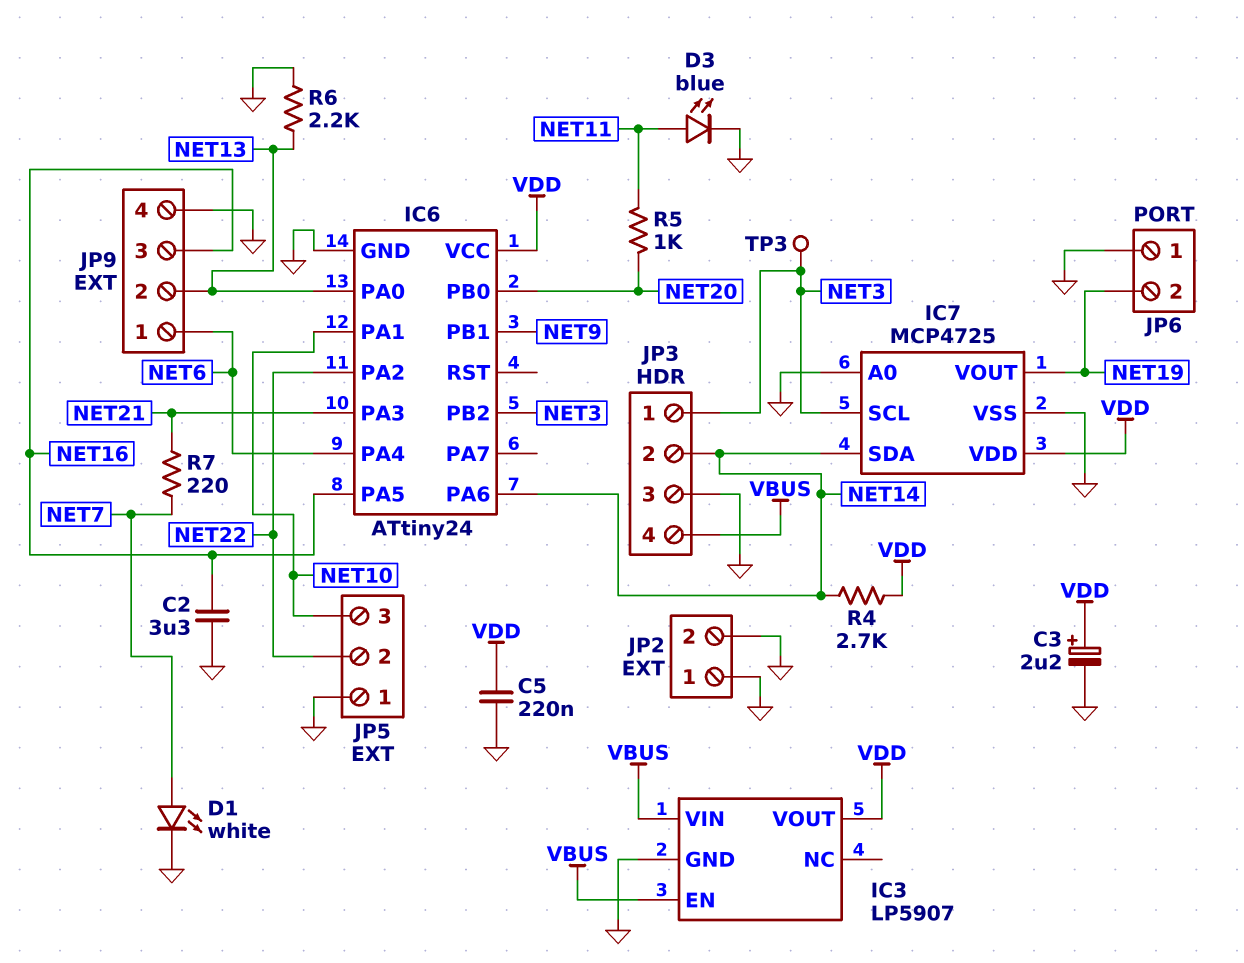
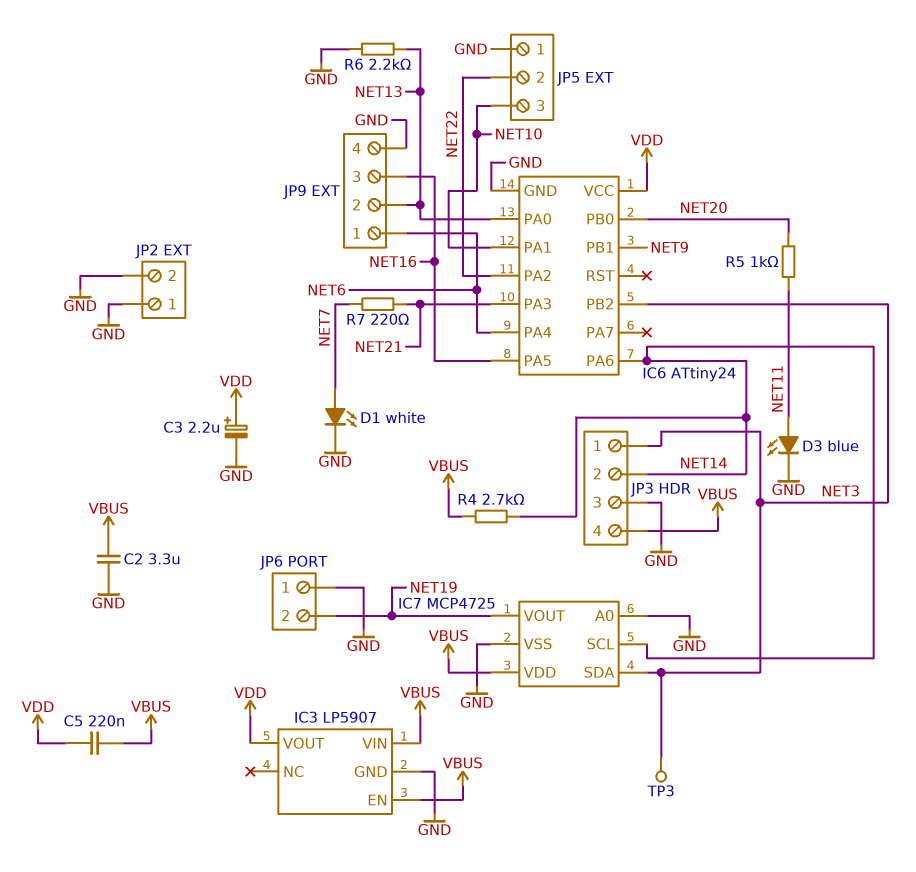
C2: 3.3uF (GND, NET16) -> 3.3uF (GND, VBUS)
C5: 220nF (GND, VDD) -> 220nF (VBUS, VDD)
IC7 pin SCL: NET3 -> NET14
IC7 pin SDA: NET14 -> NET3
IC7 pin VDD: VDD -> VBUS
R4: 2.7k (NET14, VDD) -> 2.7k (NET14, VBUS)

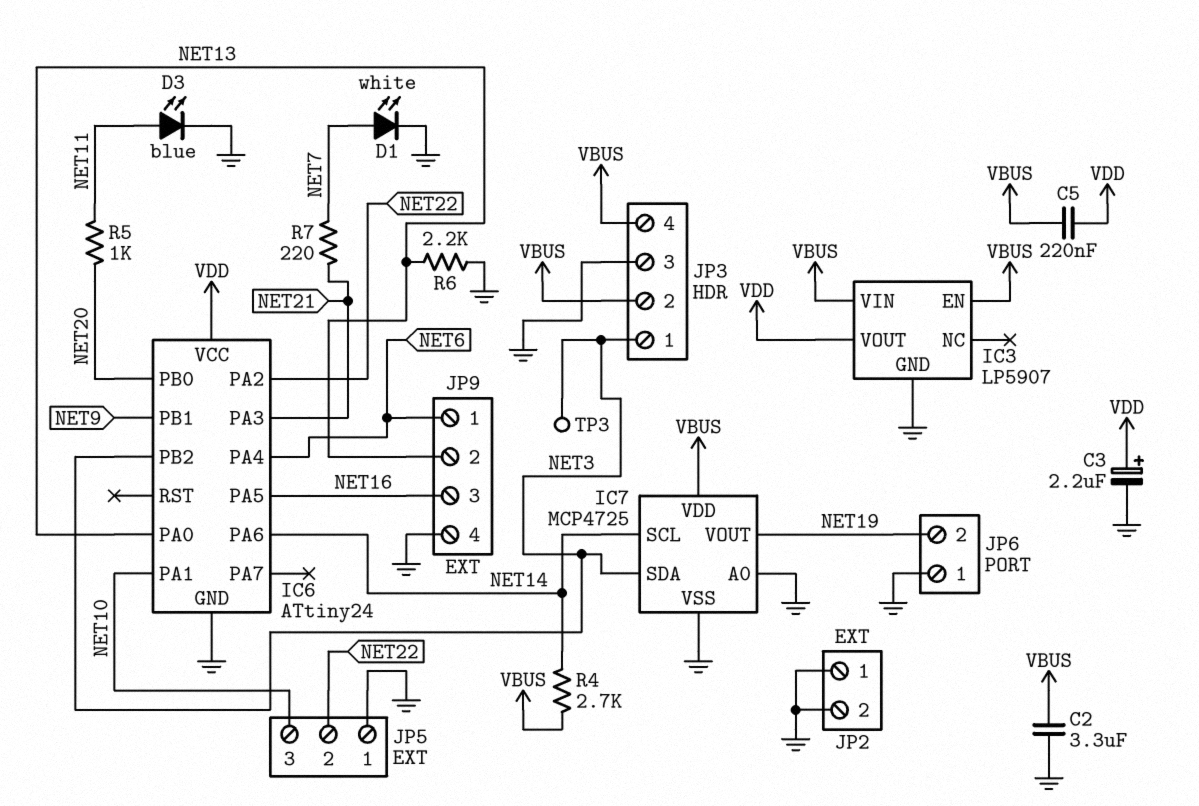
JP3 pin 2: NET14 -> VBUS

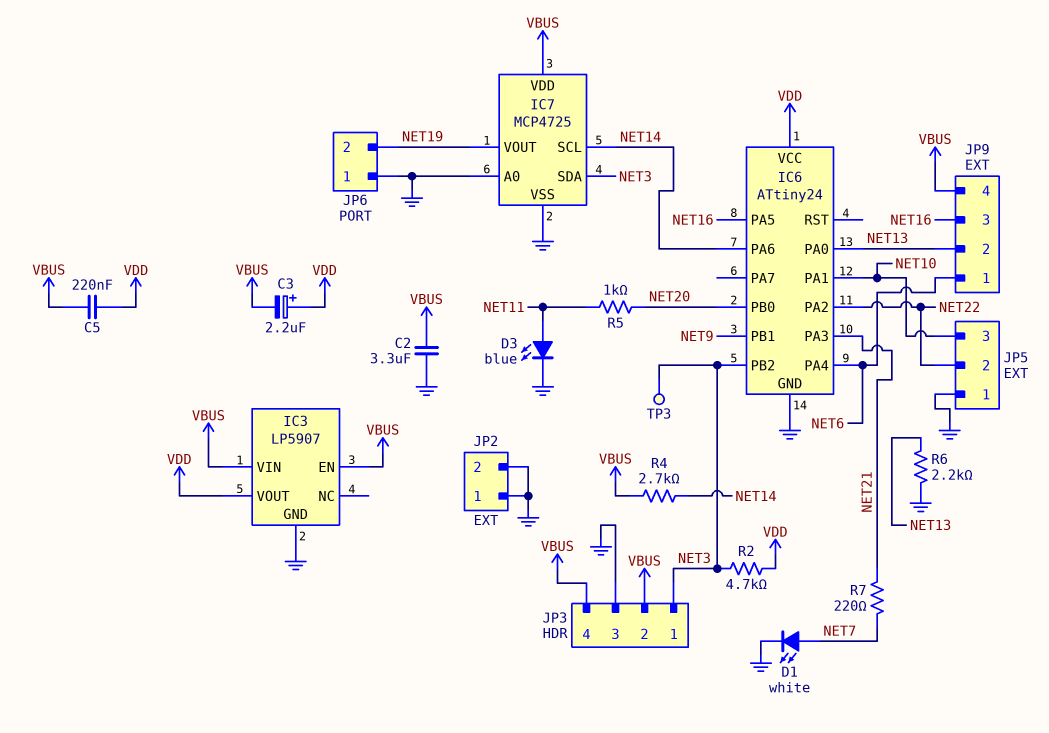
C3: 2.2uF (plus VDD, minus GND) -> 2.2uF (plus VDD, minus VBUS)
JP9 pin 4: GND -> VBUS
R2: none -> 4.7k (NET3, VDD)

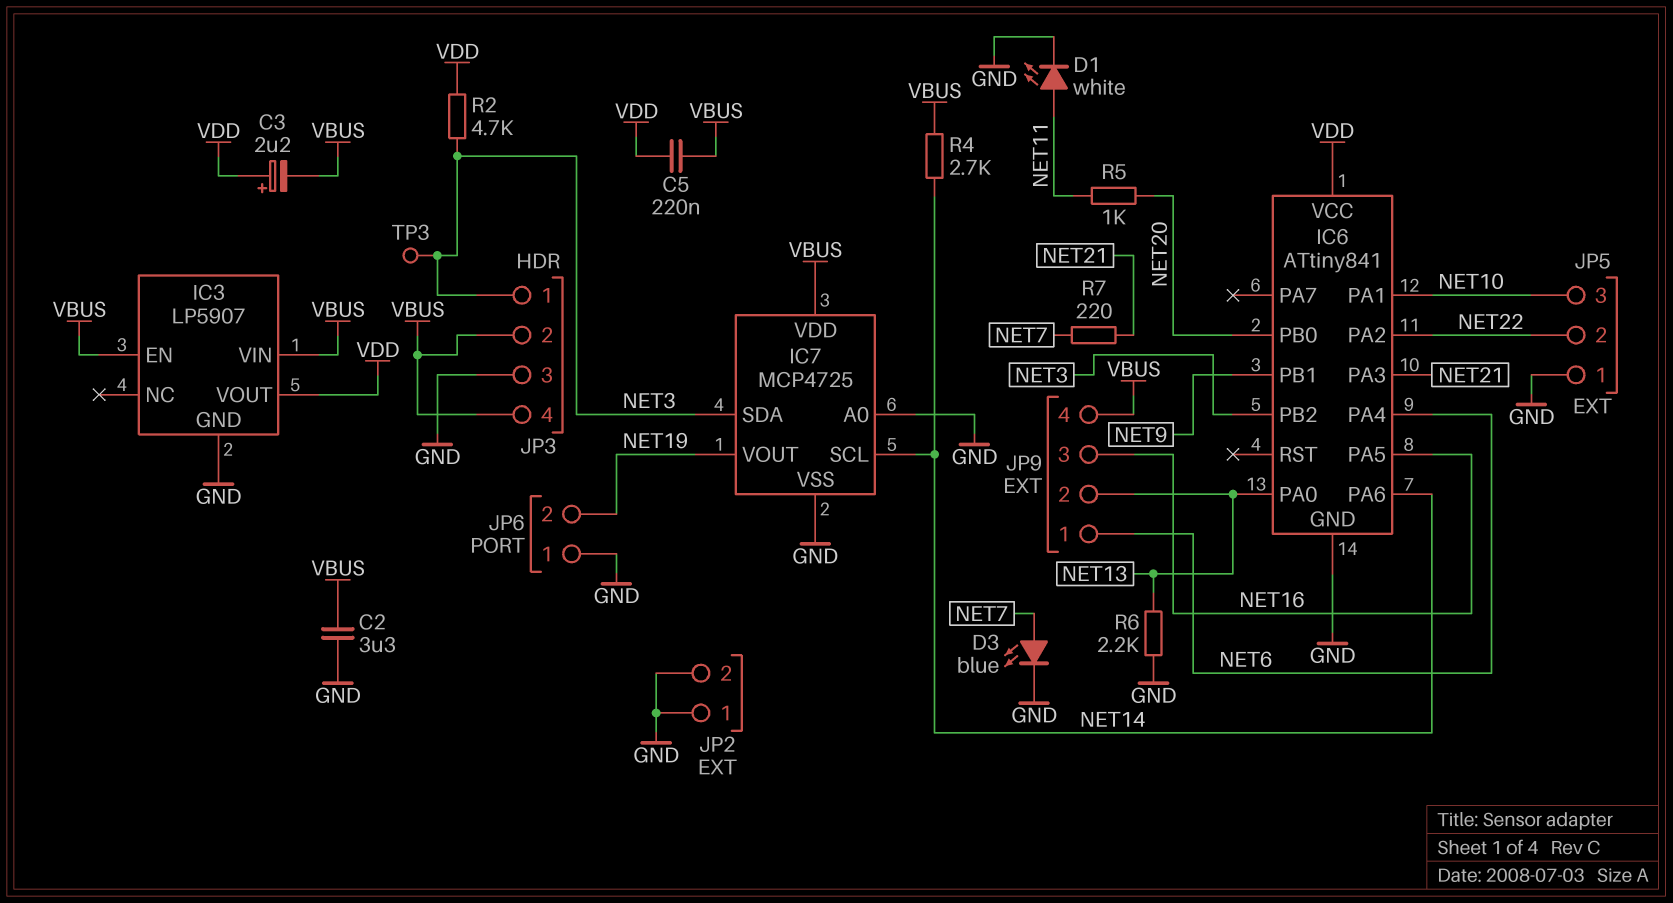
D1: LED white (A NET7, K GND) -> LED white (A NET11, K GND)
D3: LED blue (A NET11, K GND) -> LED blue (A NET7, K GND)
IC6: ATtiny24 -> ATtiny841

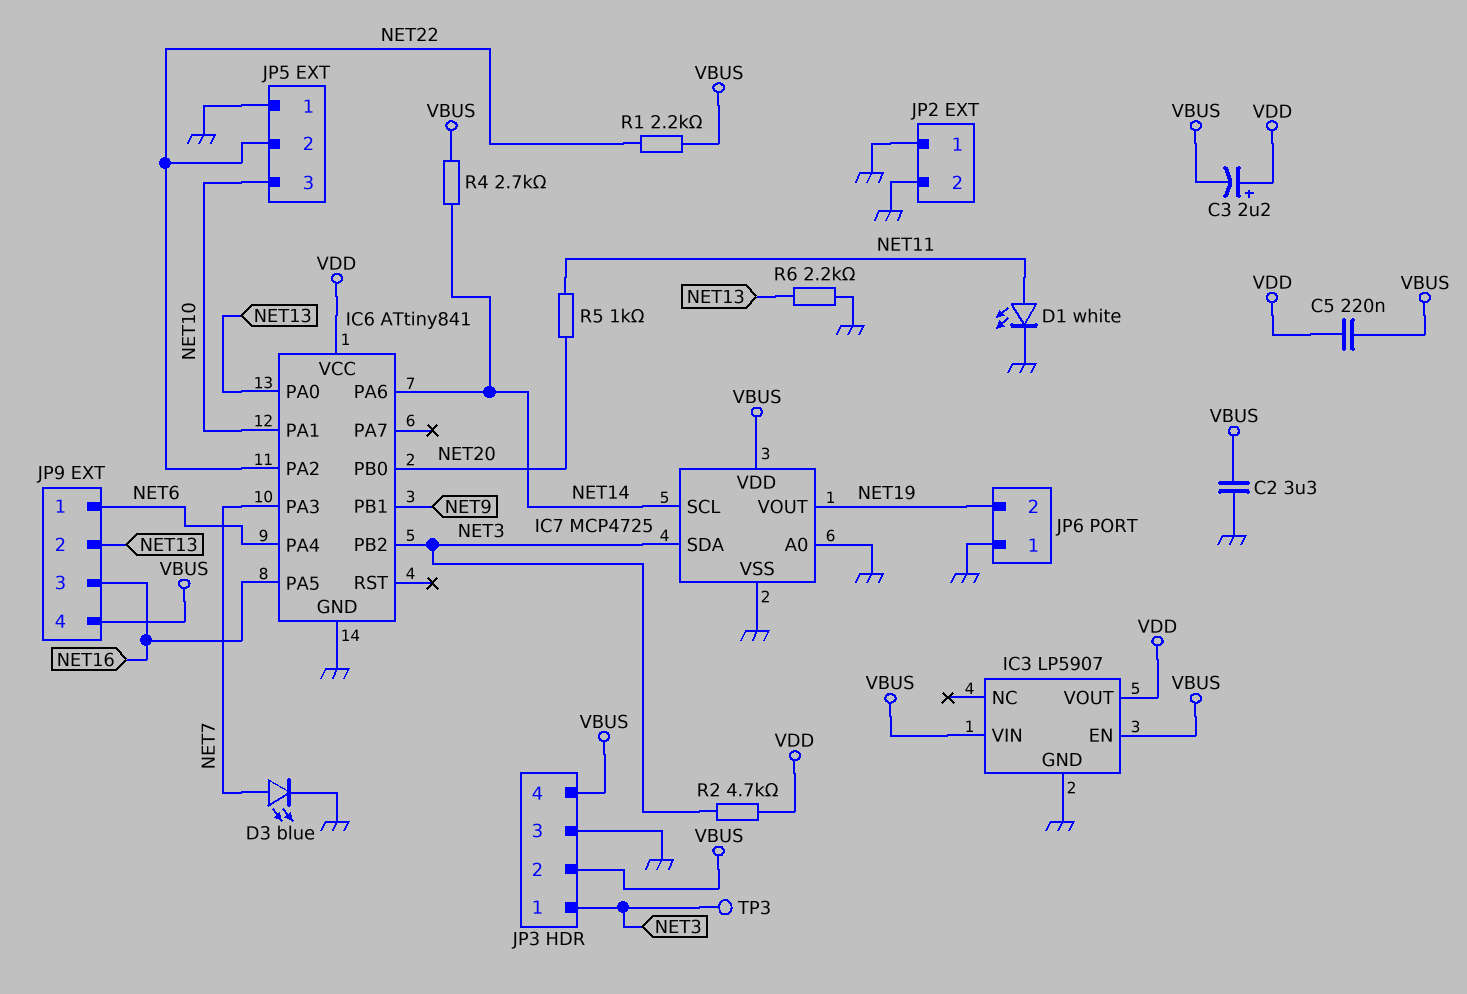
IC6 pin PA3: NET21 -> NET7
R1: none -> 2.2k (NET22, VBUS)
R7: 220 (NET7, NET21) -> none

